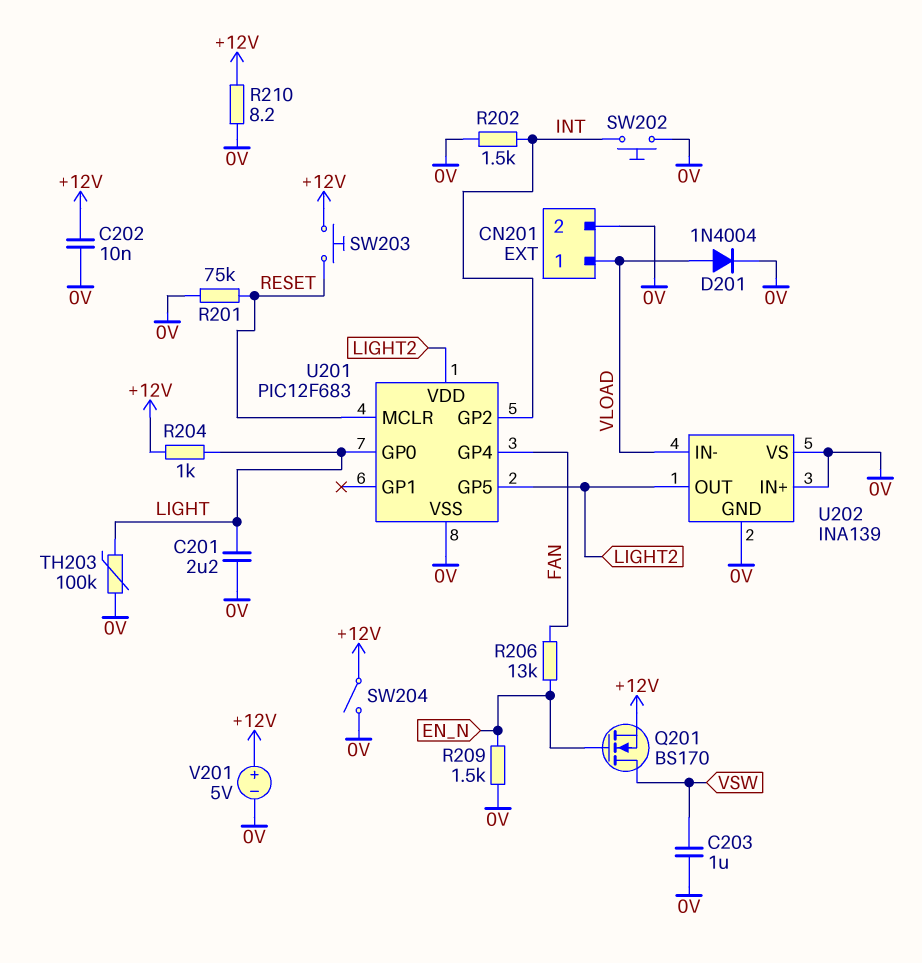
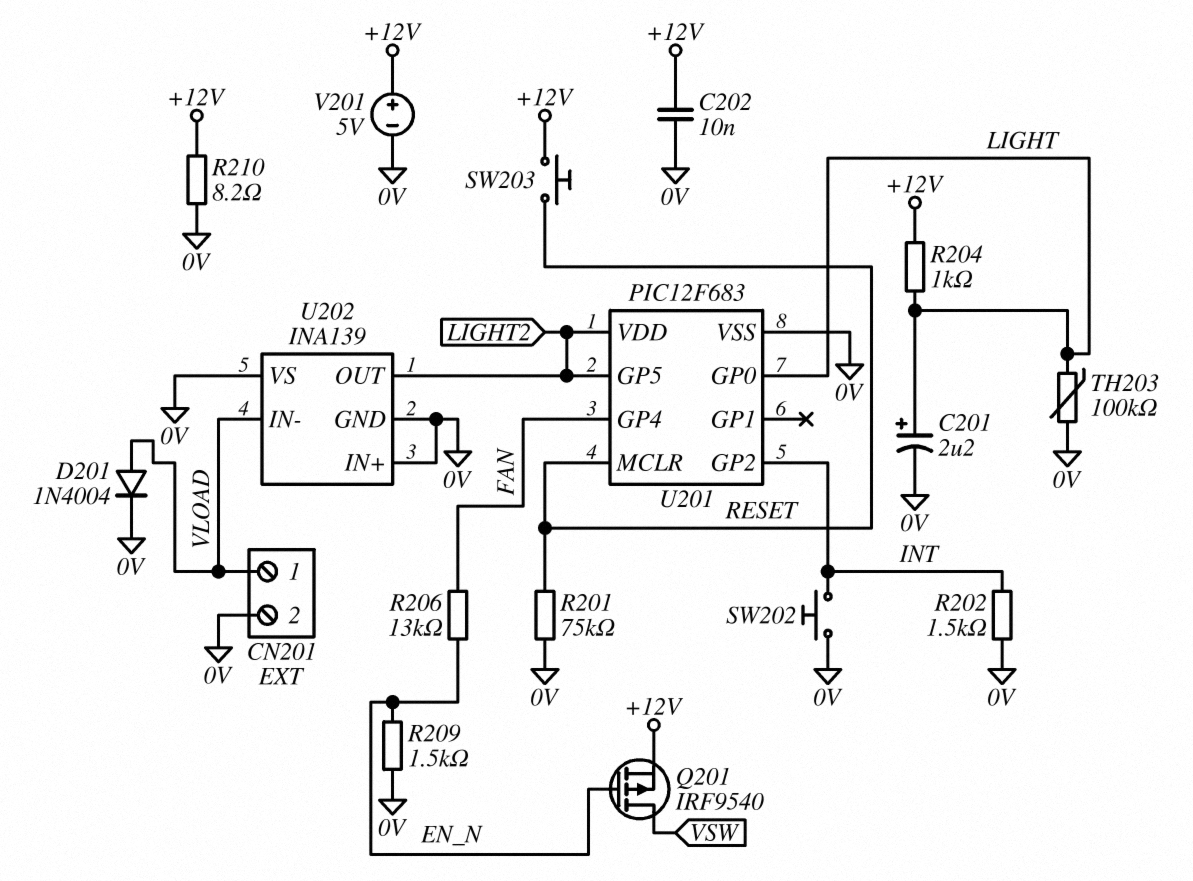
C201: 2.2uF (0V, LIGHT) -> 2.2uF (plus LIGHT, minus 0V)
C203: 1uF (0V, VSW) -> none
Q201: NMOS BS170 (G EN_N, D VSW, S +12V) -> PMOS IRF9540 (G EN_N, D VSW, S +12V)
SW204: switch (+12V, 0V) -> none

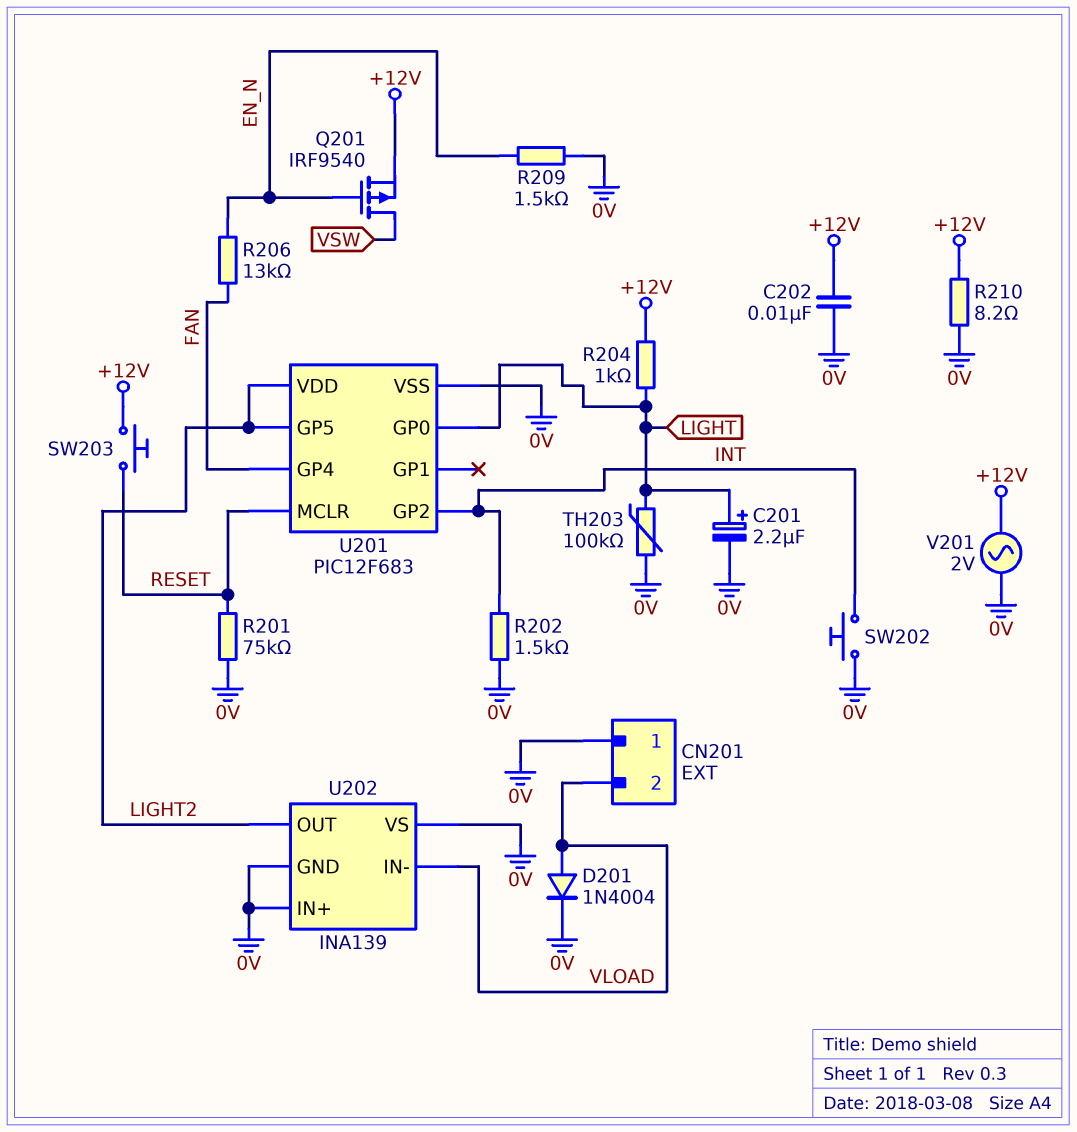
CN201 pin 1: VLOAD -> 0V
CN201 pin 2: 0V -> VLOAD
V201: 5V (plus +12V, minus 0V) -> AC 2V (+12V, 0V)

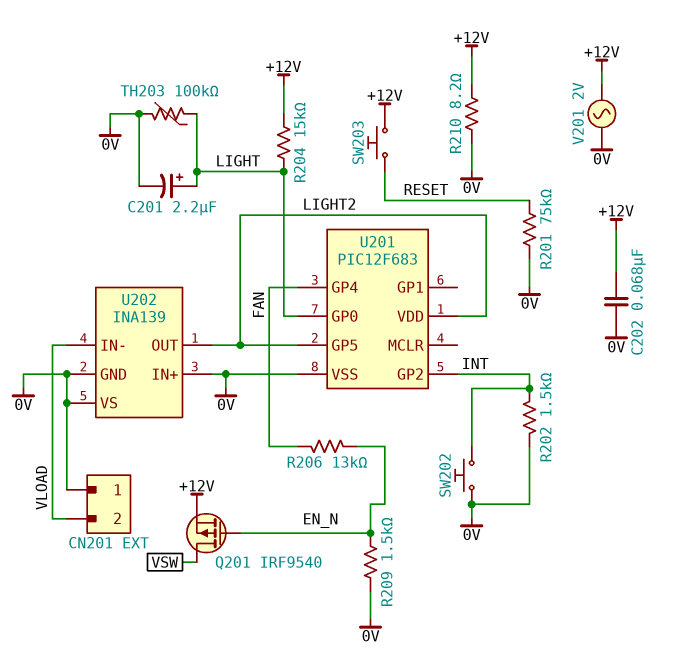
C202: 10nF (+12V, 0V) -> 68nF (+12V, 0V)
D201: diode 1N4004 (A VLOAD, K 0V) -> none
R204: 1k (+12V, LIGHT) -> 15k (+12V, LIGHT)
U201 pin MCLR: RESET -> none

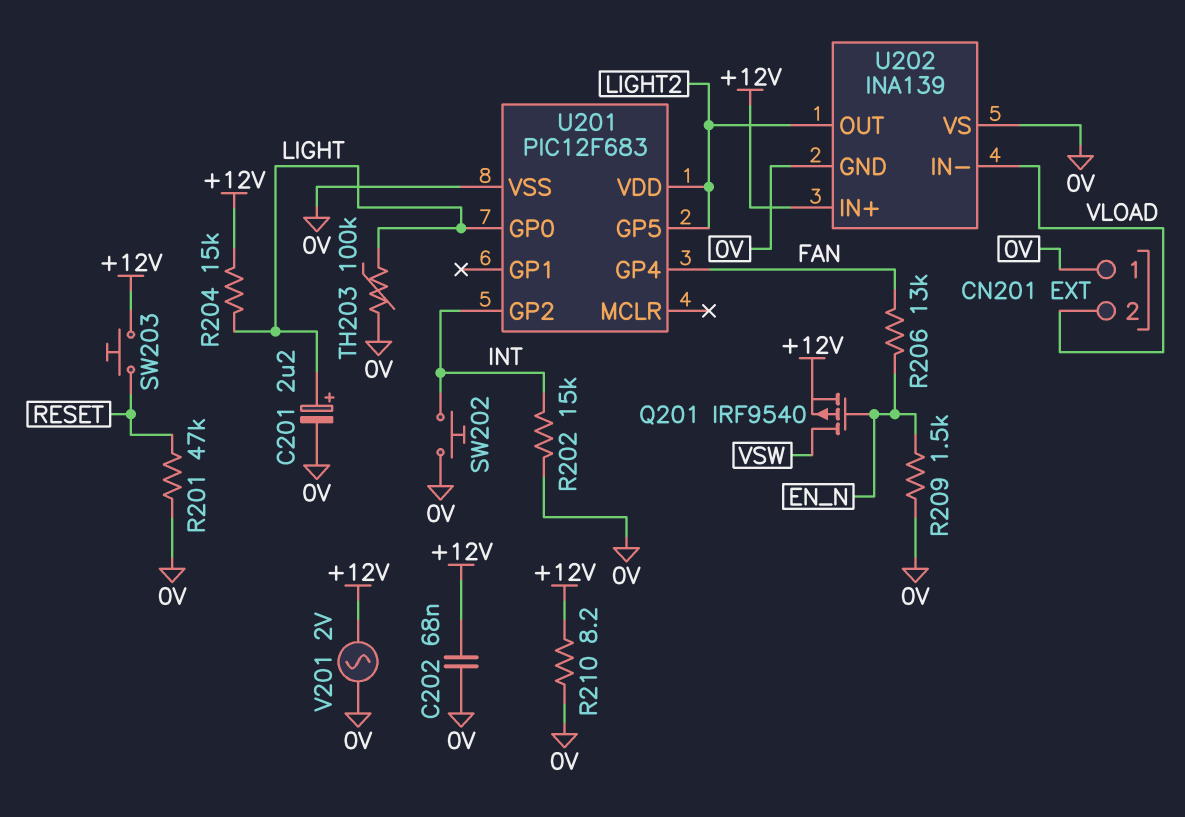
R201: 75k (0V, RESET) -> 47k (0V, RESET)
R202: 1.5k (0V, INT) -> 15k (0V, INT)
U202 pin IN+: 0V -> +12V

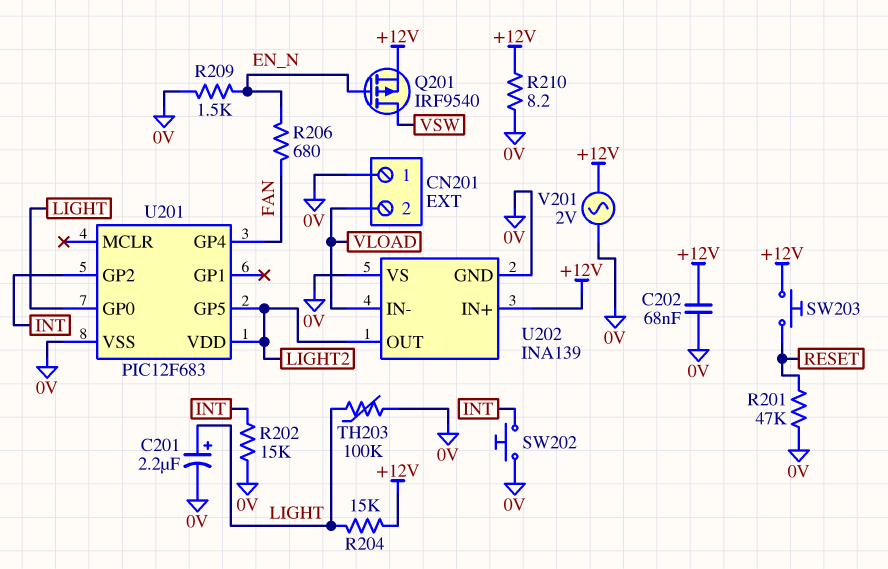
R206: 13k (EN_N, FAN) -> 680 (EN_N, FAN)

